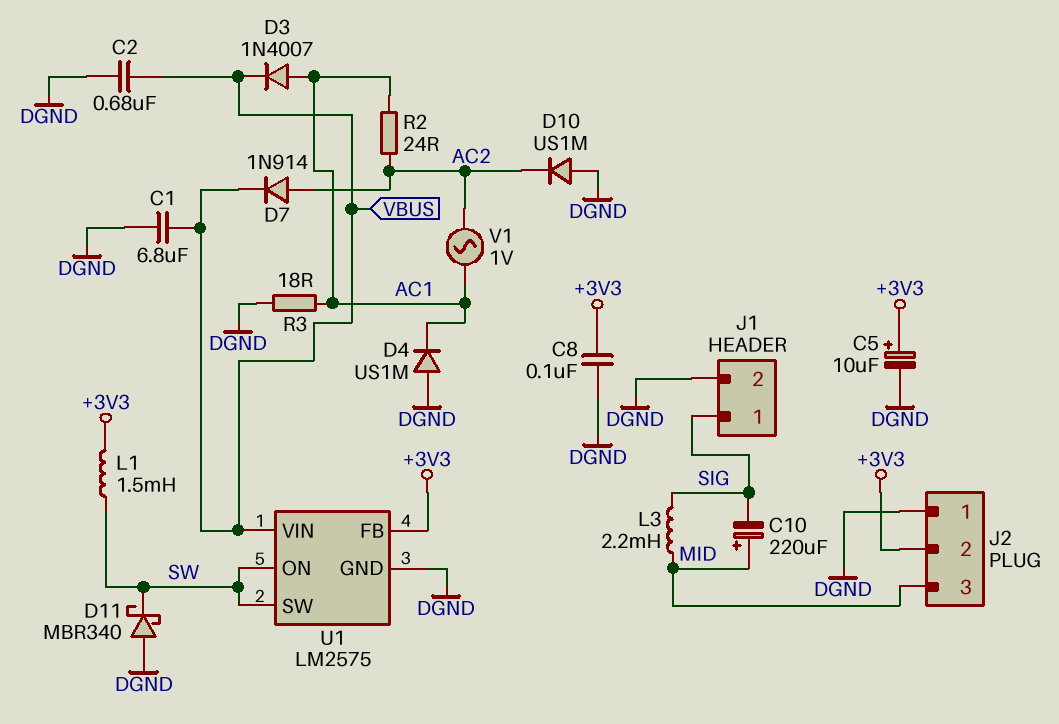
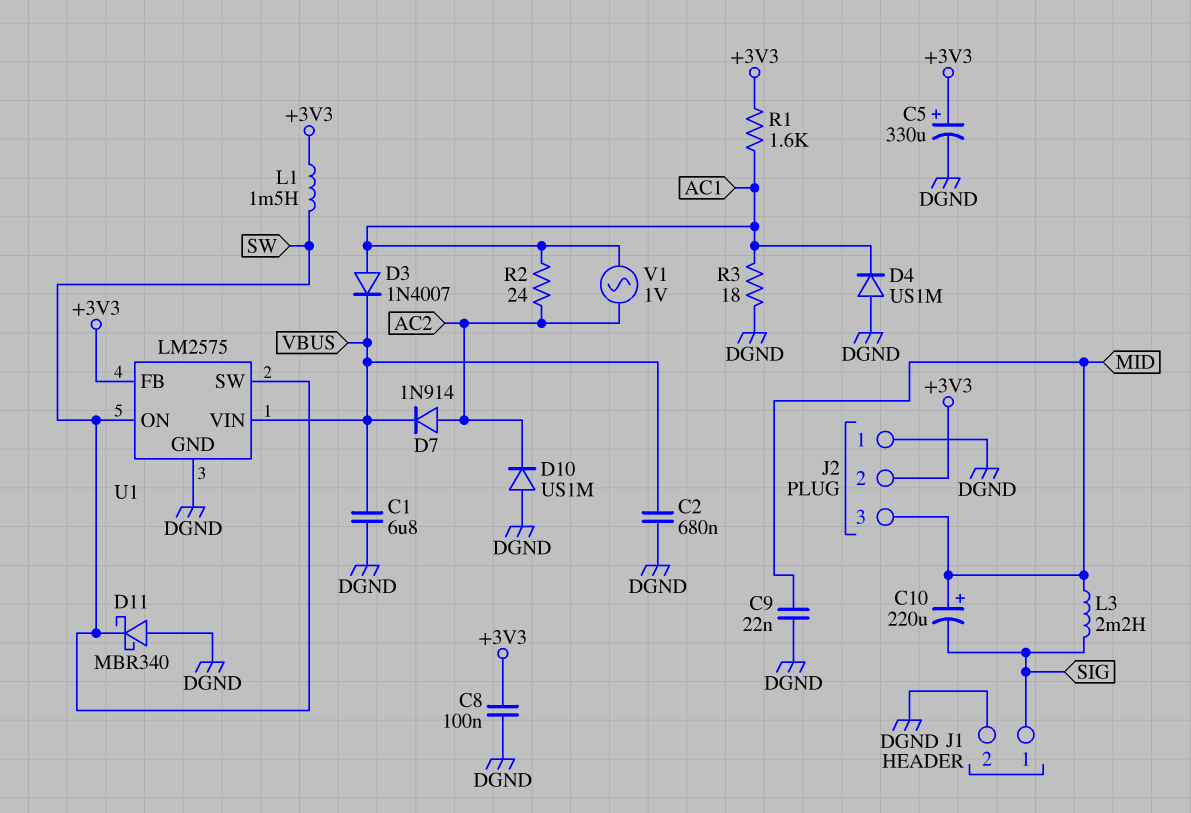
C5: 10uF (plus +3V3, minus DGND) -> 330uF (plus +3V3, minus DGND)
C9: none -> 22nF (DGND, MID)
R1: none -> 1.6k (+3V3, AC1)

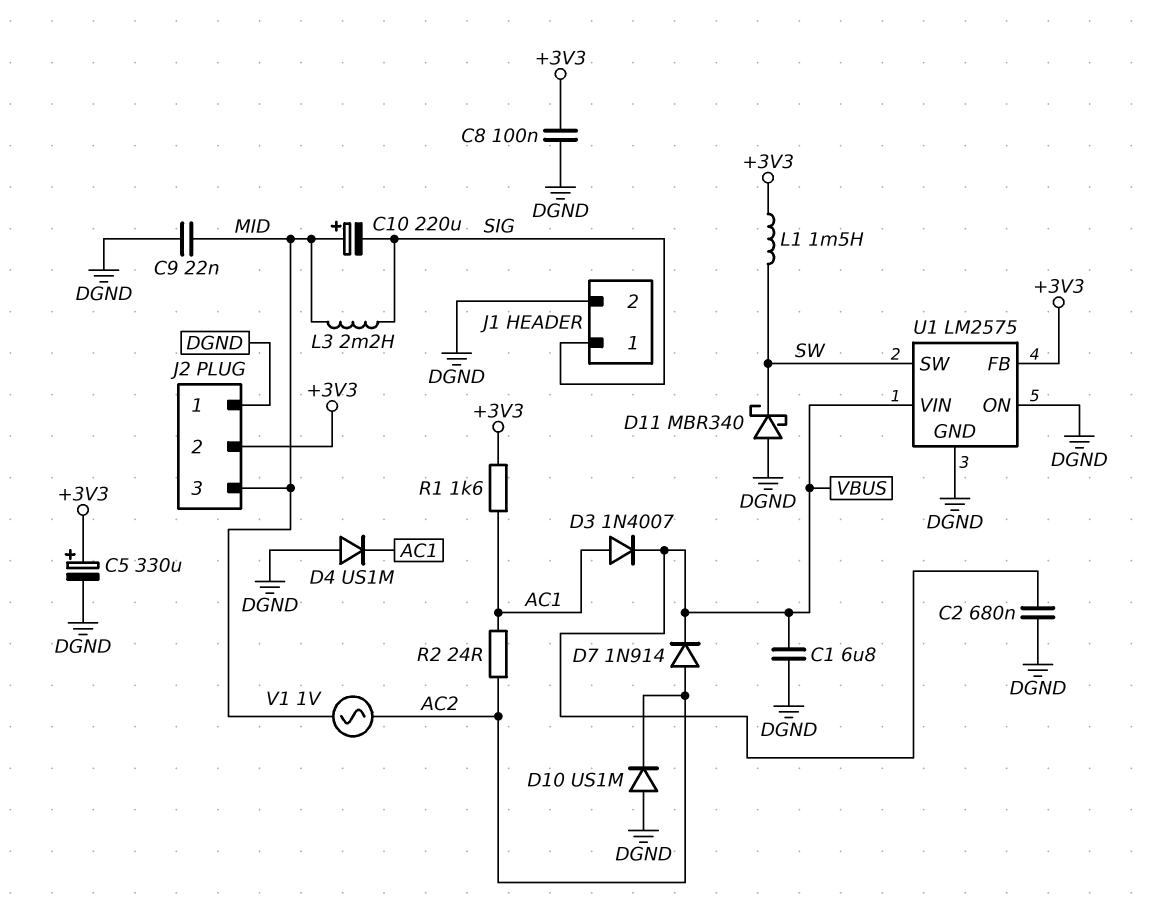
R3: 18 (AC1, DGND) -> none
U1 pin ON: SW -> DGND
V1: AC 1V (AC1, AC2) -> AC 1V (AC2, MID)

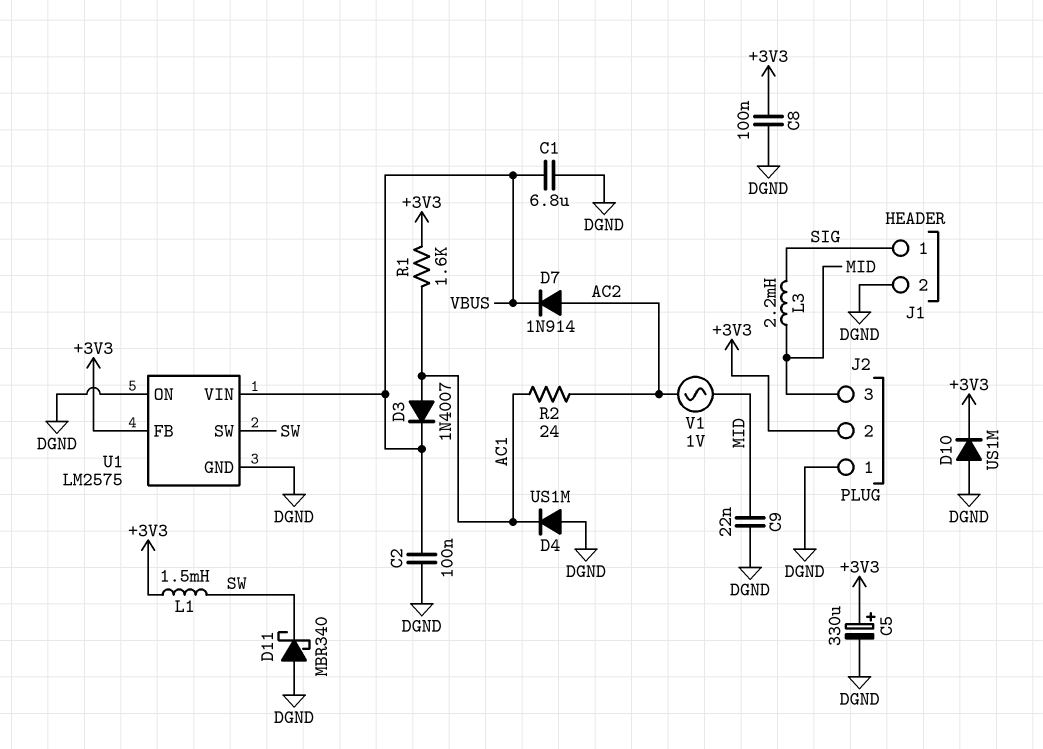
C2: 680nF (DGND, VBUS) -> 100nF (DGND, VBUS)
C10: 220uF (plus MID, minus SIG) -> none
D10: diode US1M (A DGND, K AC2) -> diode US1M (A DGND, K +3V3)

